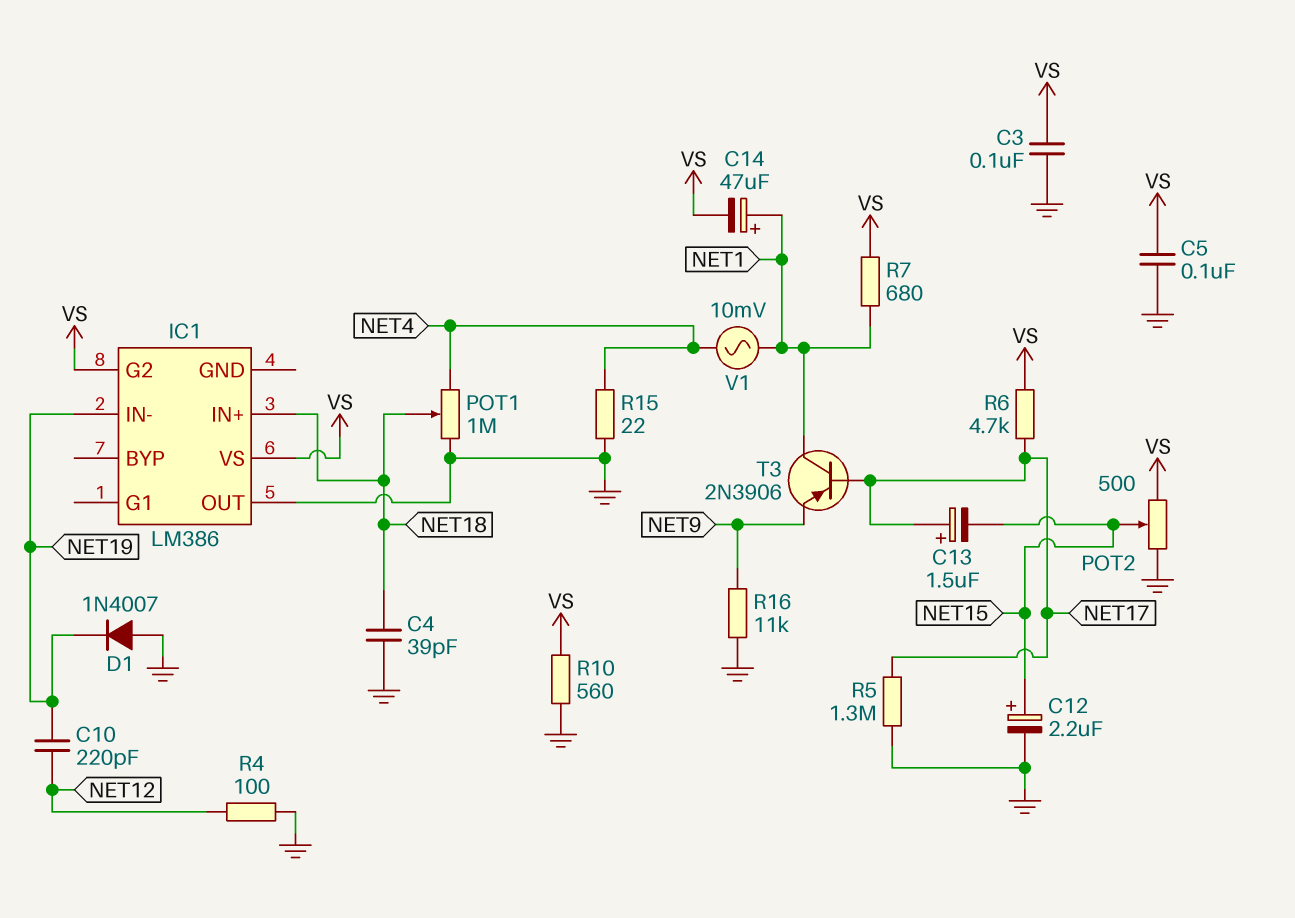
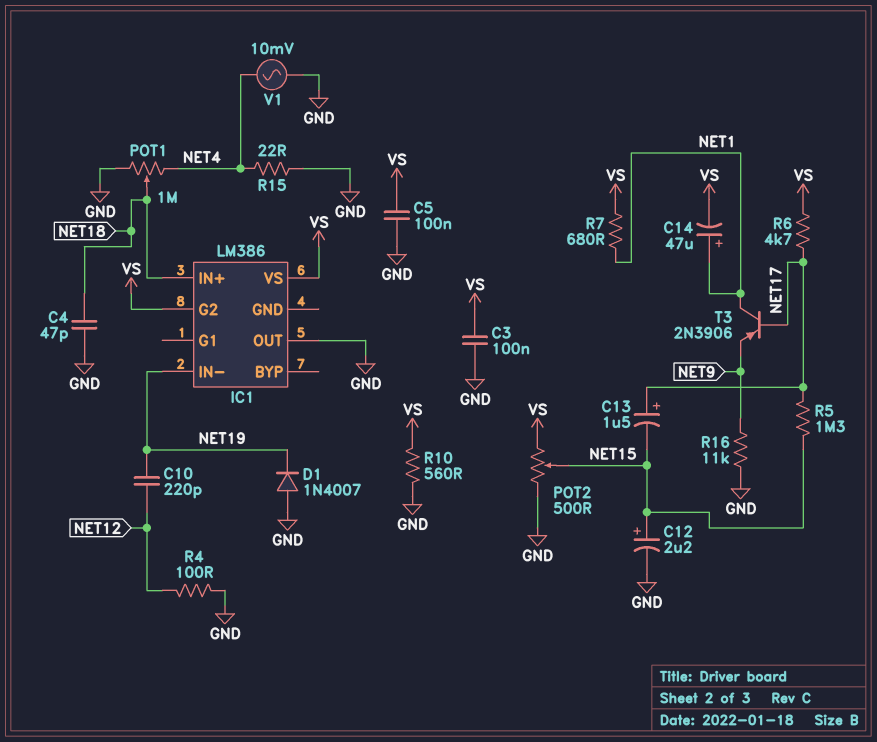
C4: 39pF (GND, NET18) -> 47pF (GND, NET18)
R5: 1.3M (GND, NET17) -> 1.3M (NET15, NET17)
V1: AC 10mV (NET1, NET4) -> AC 10mV (GND, NET4)

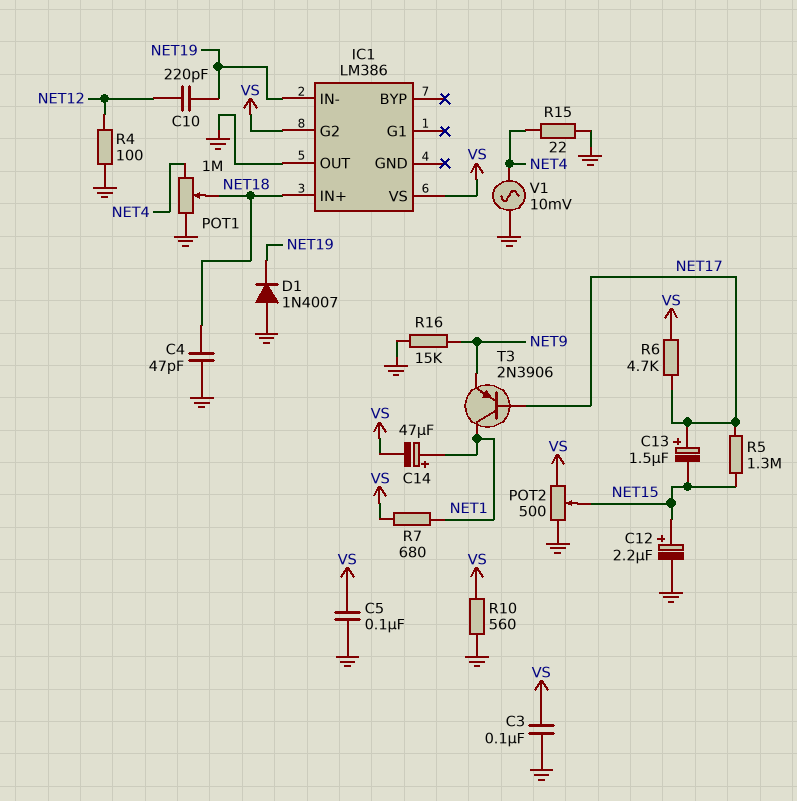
R16: 11k (GND, NET9) -> 15k (GND, NET9)

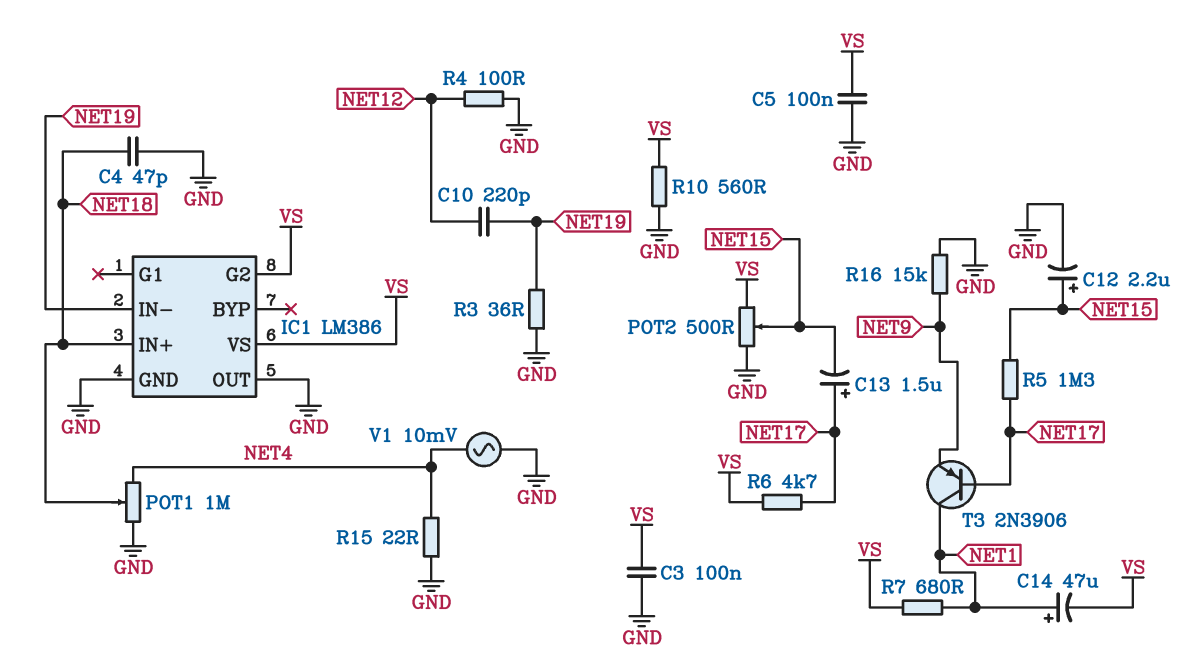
D1: diode 1N4007 (A GND, K NET19) -> none
IC1 pin GND: none -> GND
R3: none -> 36 (GND, NET19)

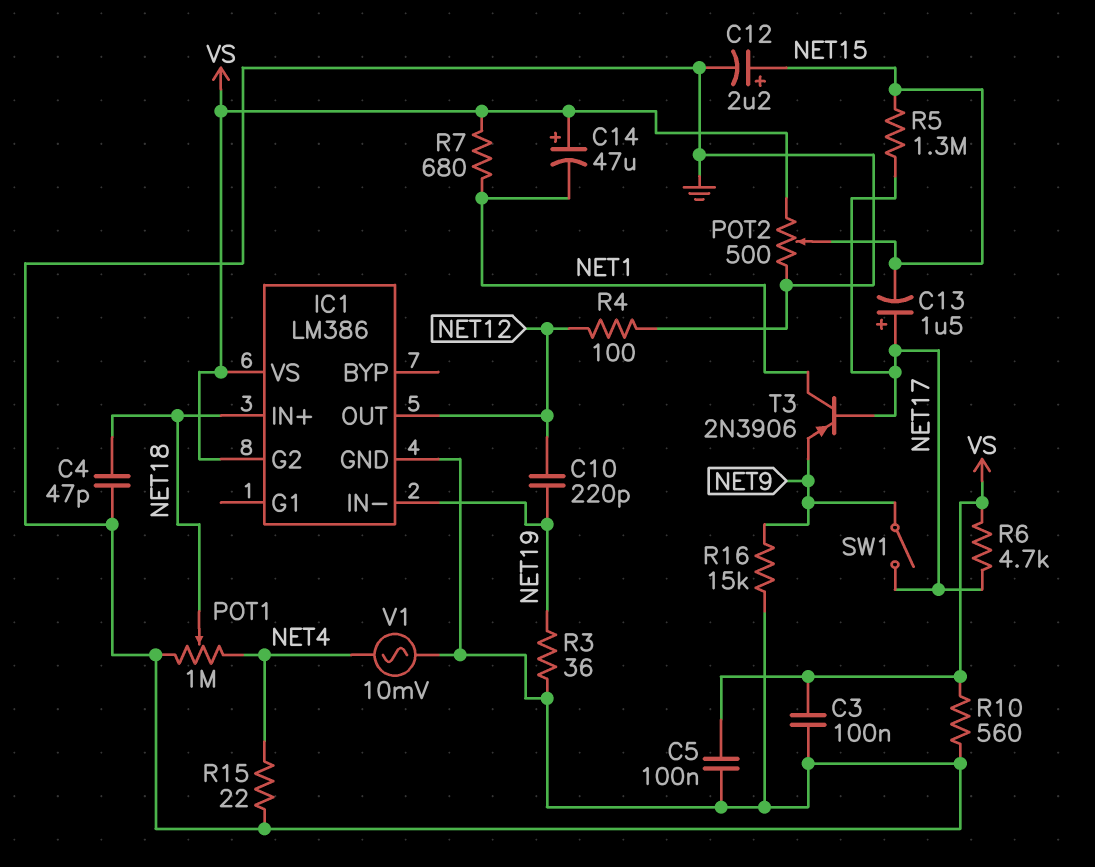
C14: 47uF (plus NET1, minus VS) -> 47uF (plus VS, minus NET1)
IC1 pin OUT: GND -> NET12
SW1: none -> switch (NET9, NET17)

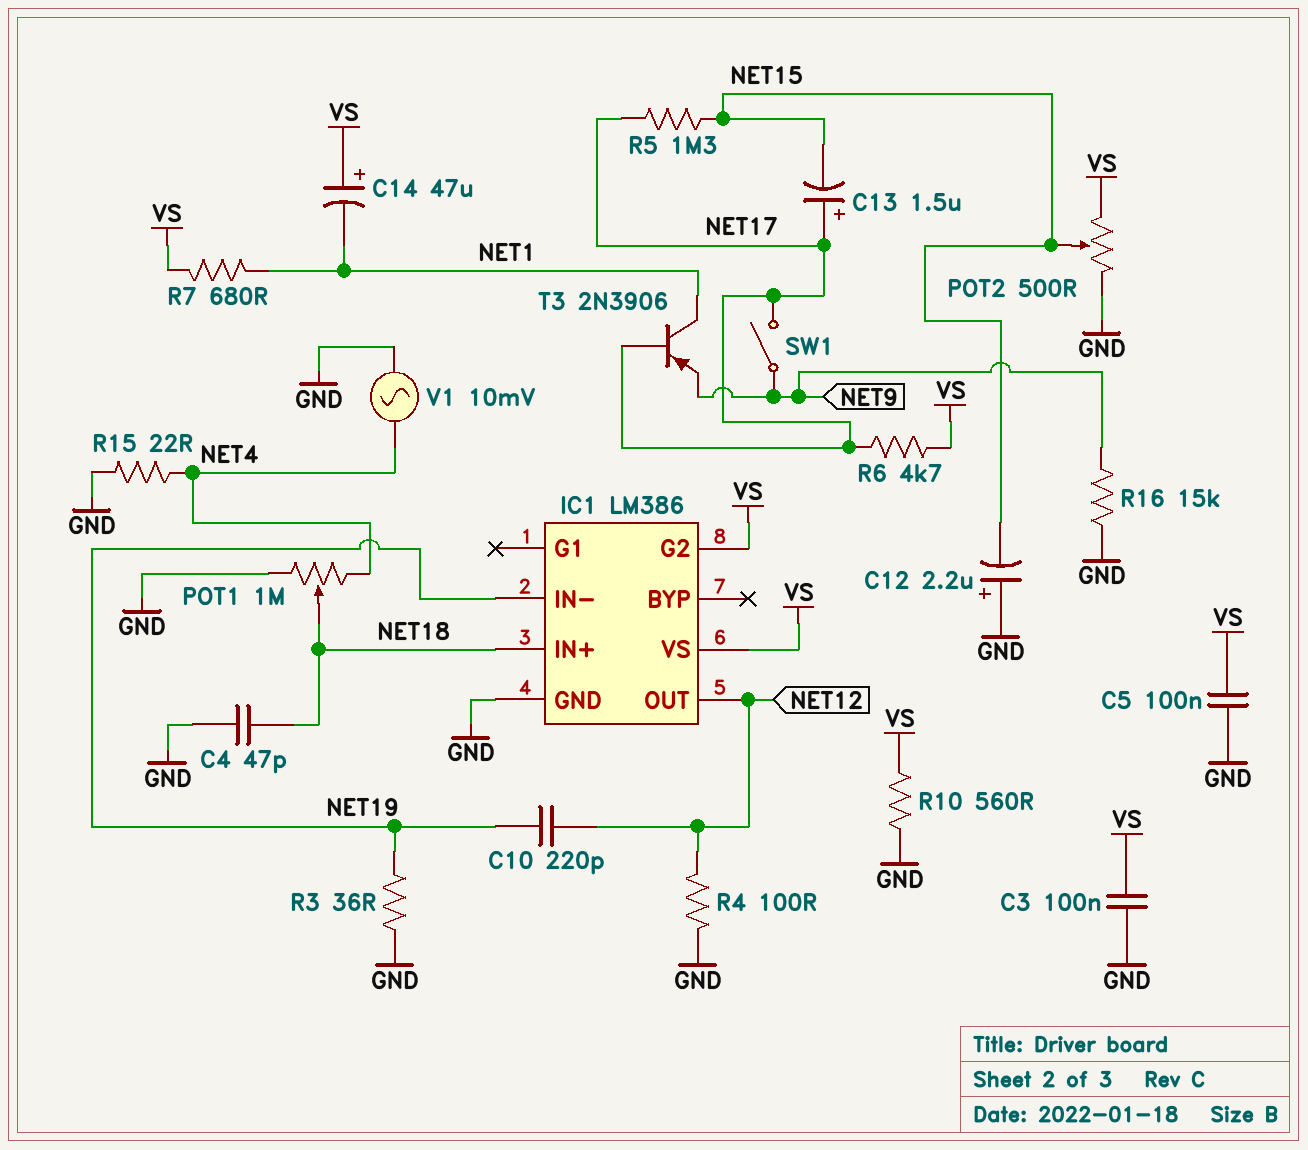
C12: 2.2uF (plus NET15, minus GND) -> 2.2uF (plus GND, minus NET15)

